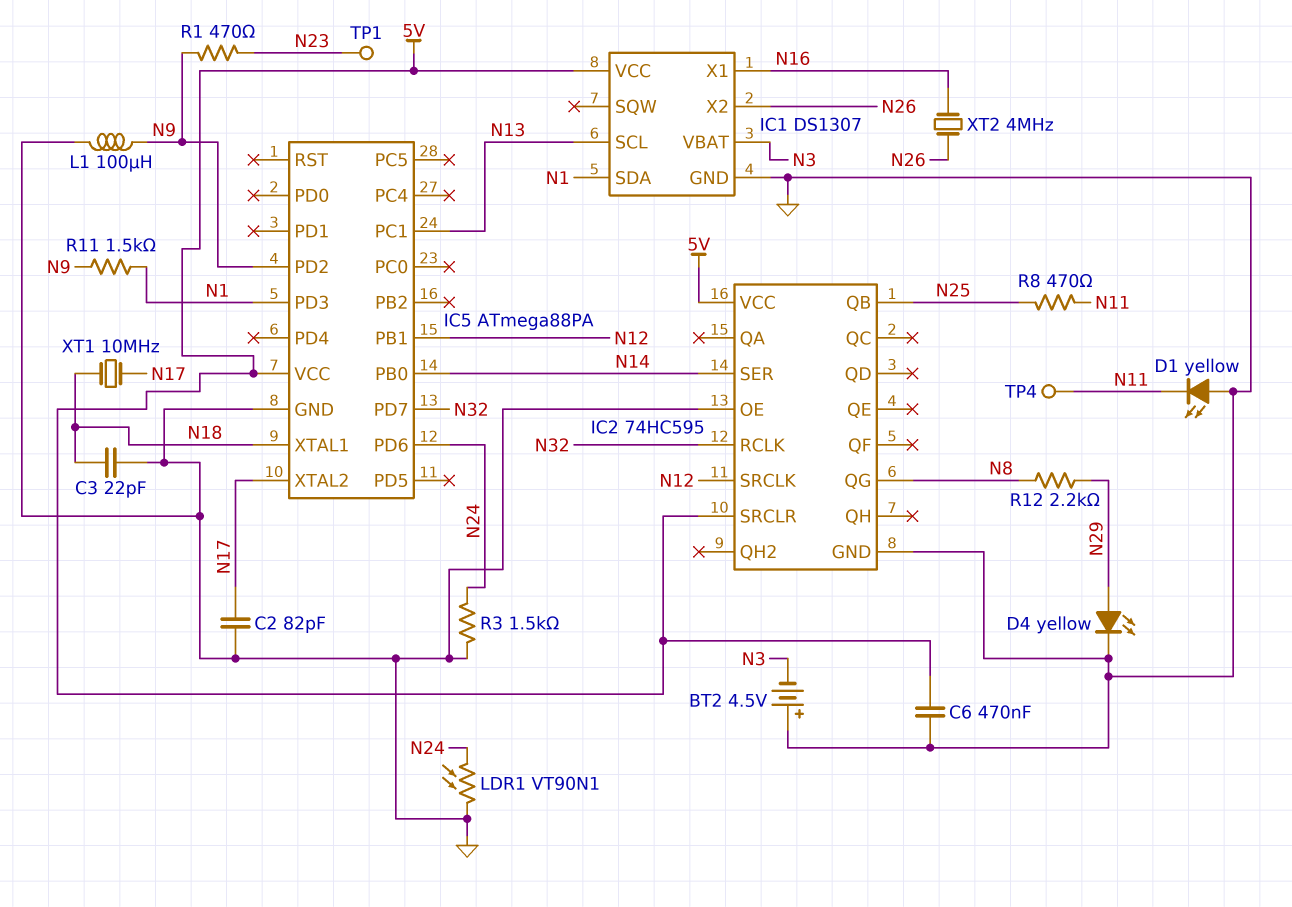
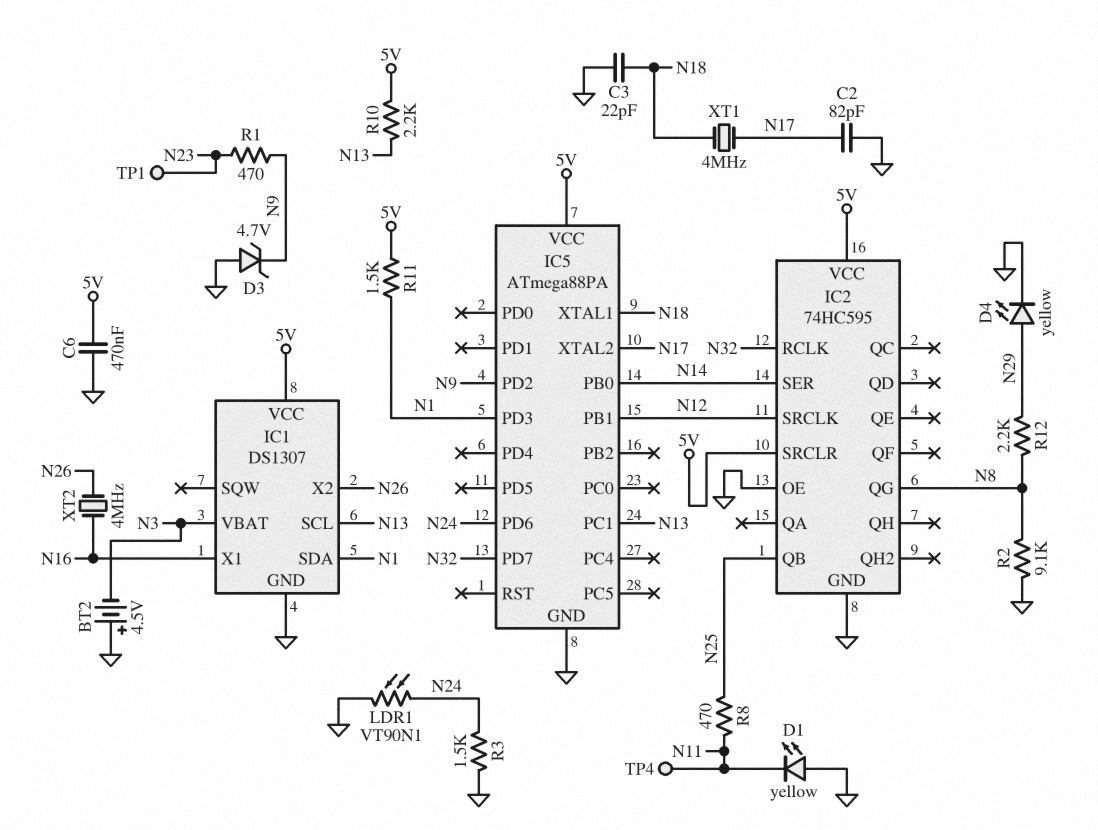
D3: none -> zener 4.7V (A GND, K N9)
L1: 100uH (GND, N9) -> none
R2: none -> 9.1k (GND, N8)
R10: none -> 2.2k (5V, N13)
R11: 1.5k (N1, N9) -> 1.5k (5V, N1)
XT1: 10MHz (N17, N18) -> 4MHz (N17, N18)

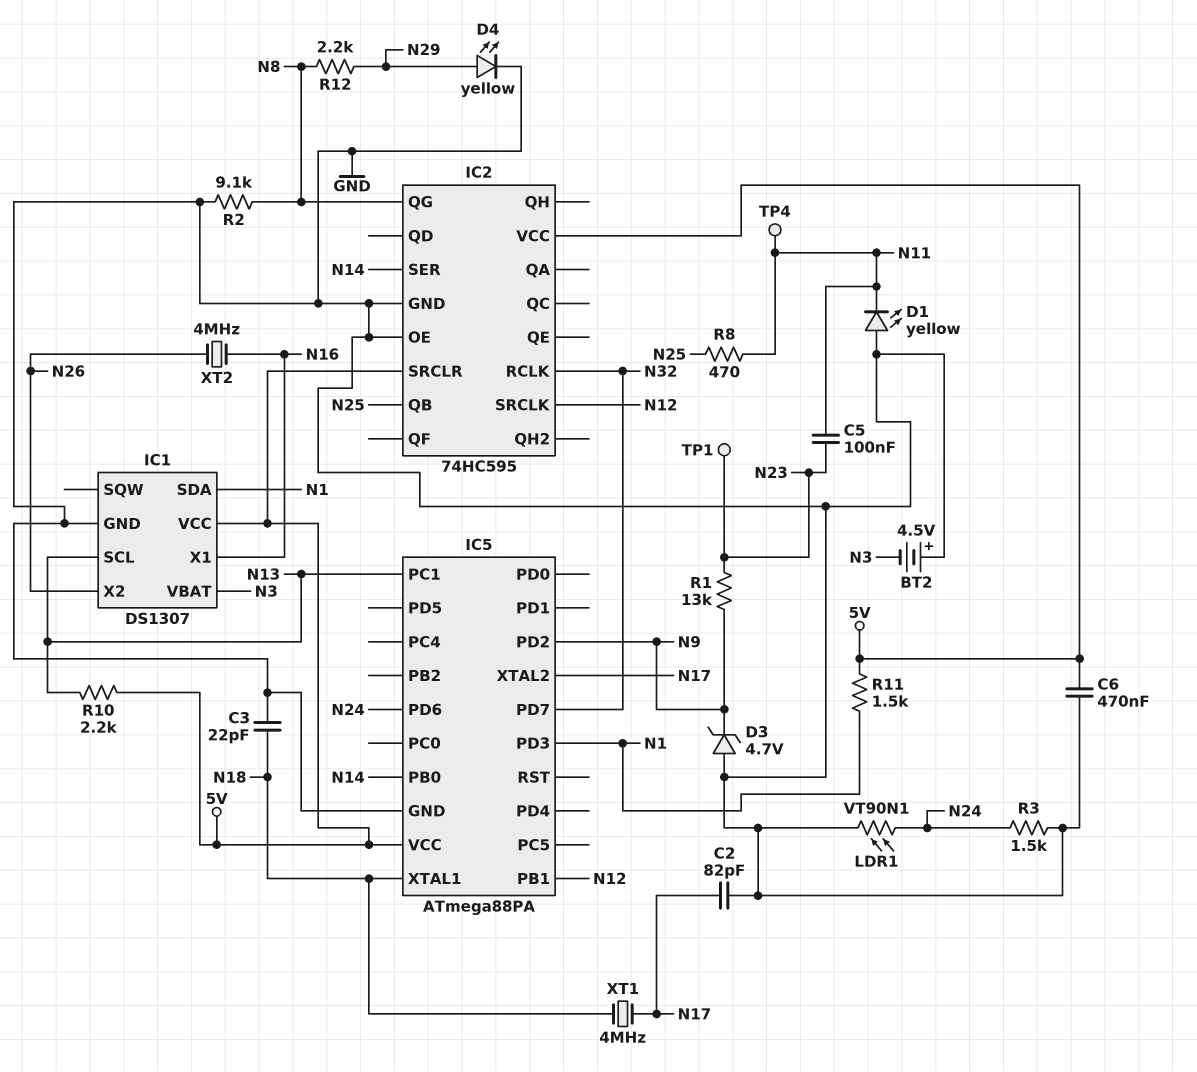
C5: none -> 100nF (N11, N23)
R1: 470 (N9, N23) -> 13k (N9, N23)

